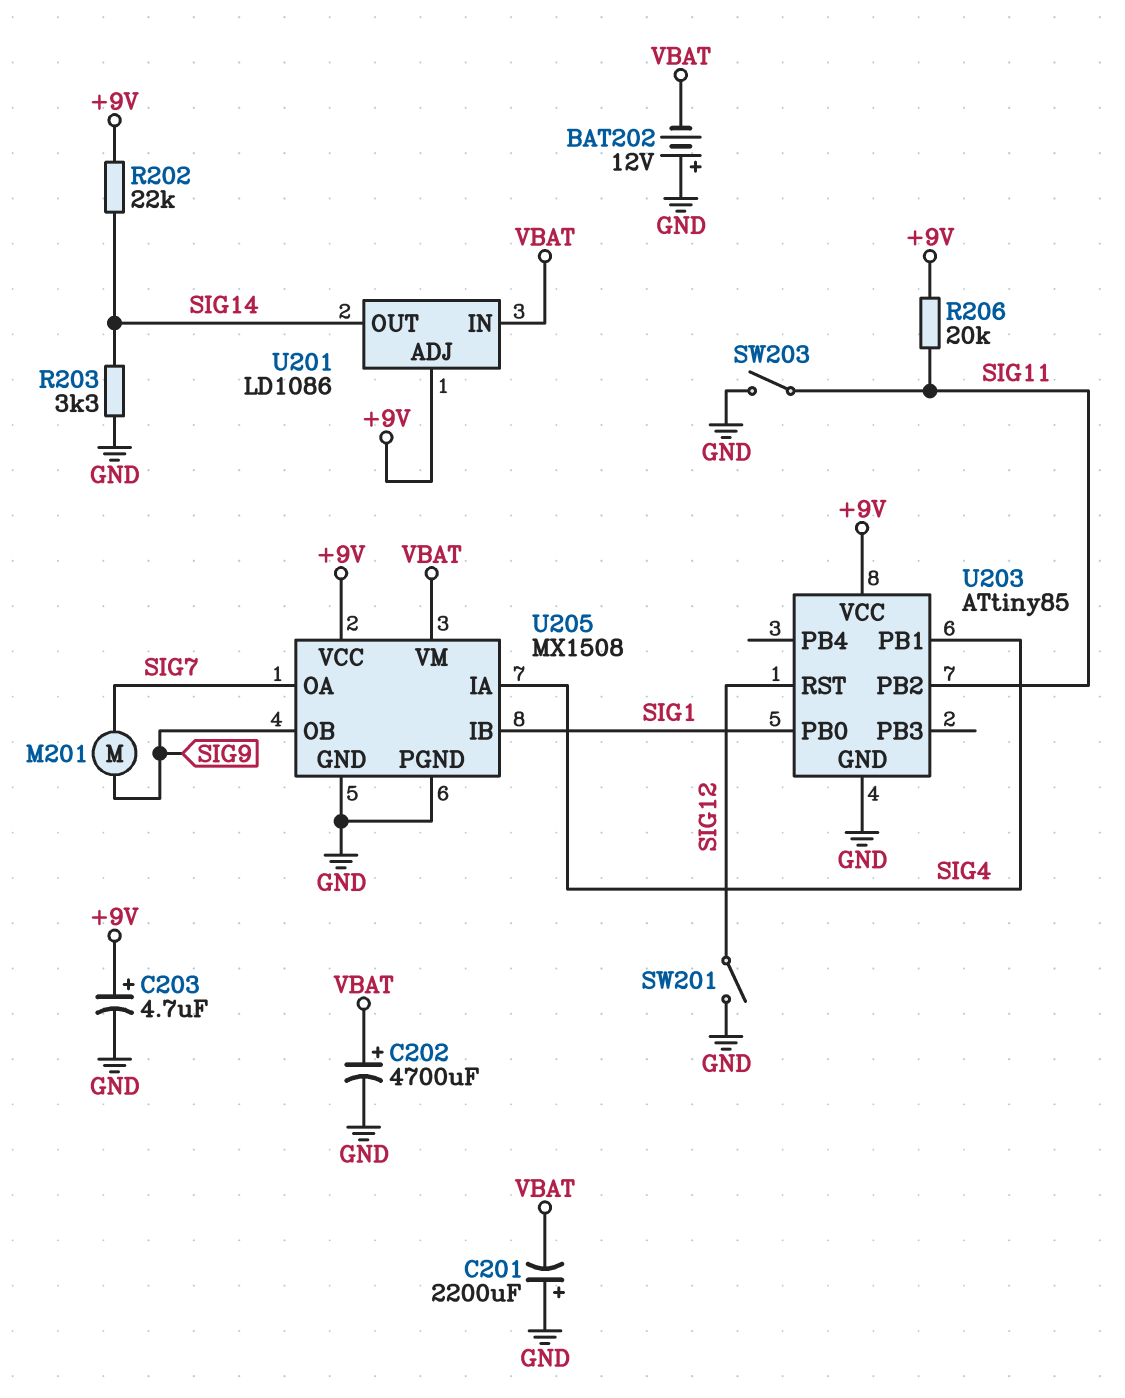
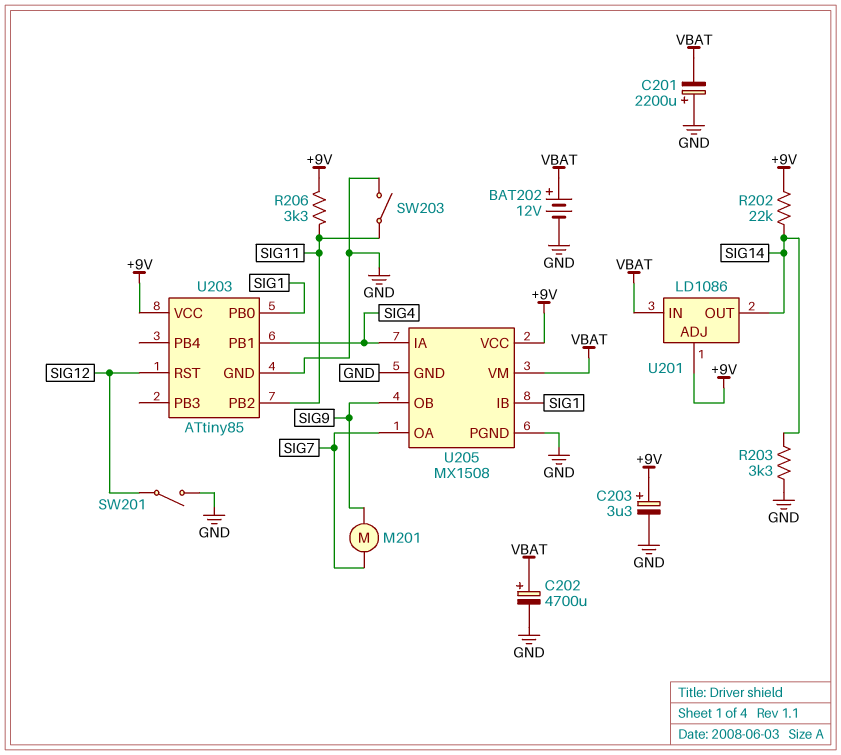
BAT202: 12V (plus GND, minus VBAT) -> 12V (plus VBAT, minus GND)
C203: 4.7uF (plus +9V, minus GND) -> 3.3uF (plus +9V, minus GND)
R206: 20k (+9V, SIG11) -> 3.3k (+9V, SIG11)

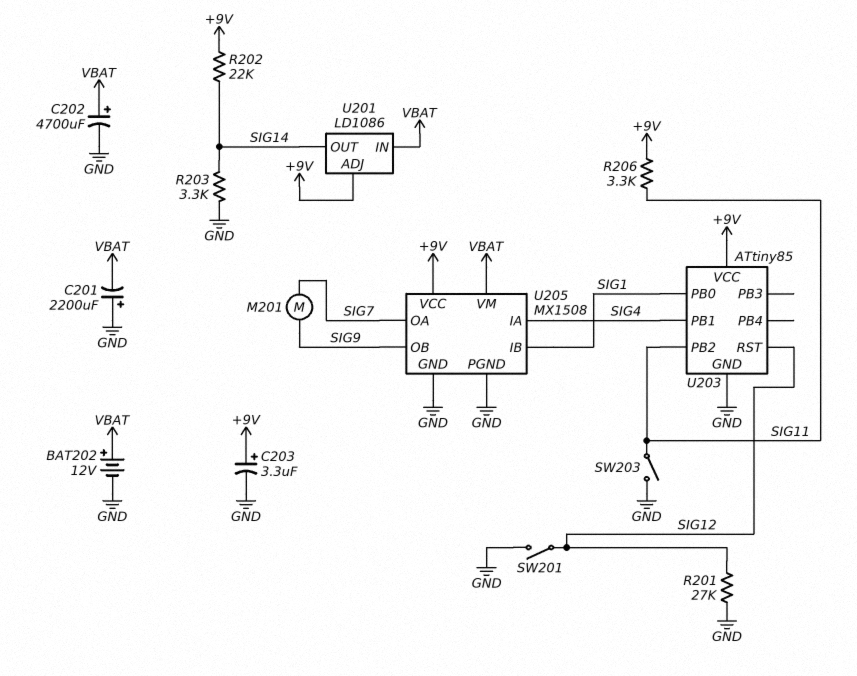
R201: none -> 27k (GND, SIG12)

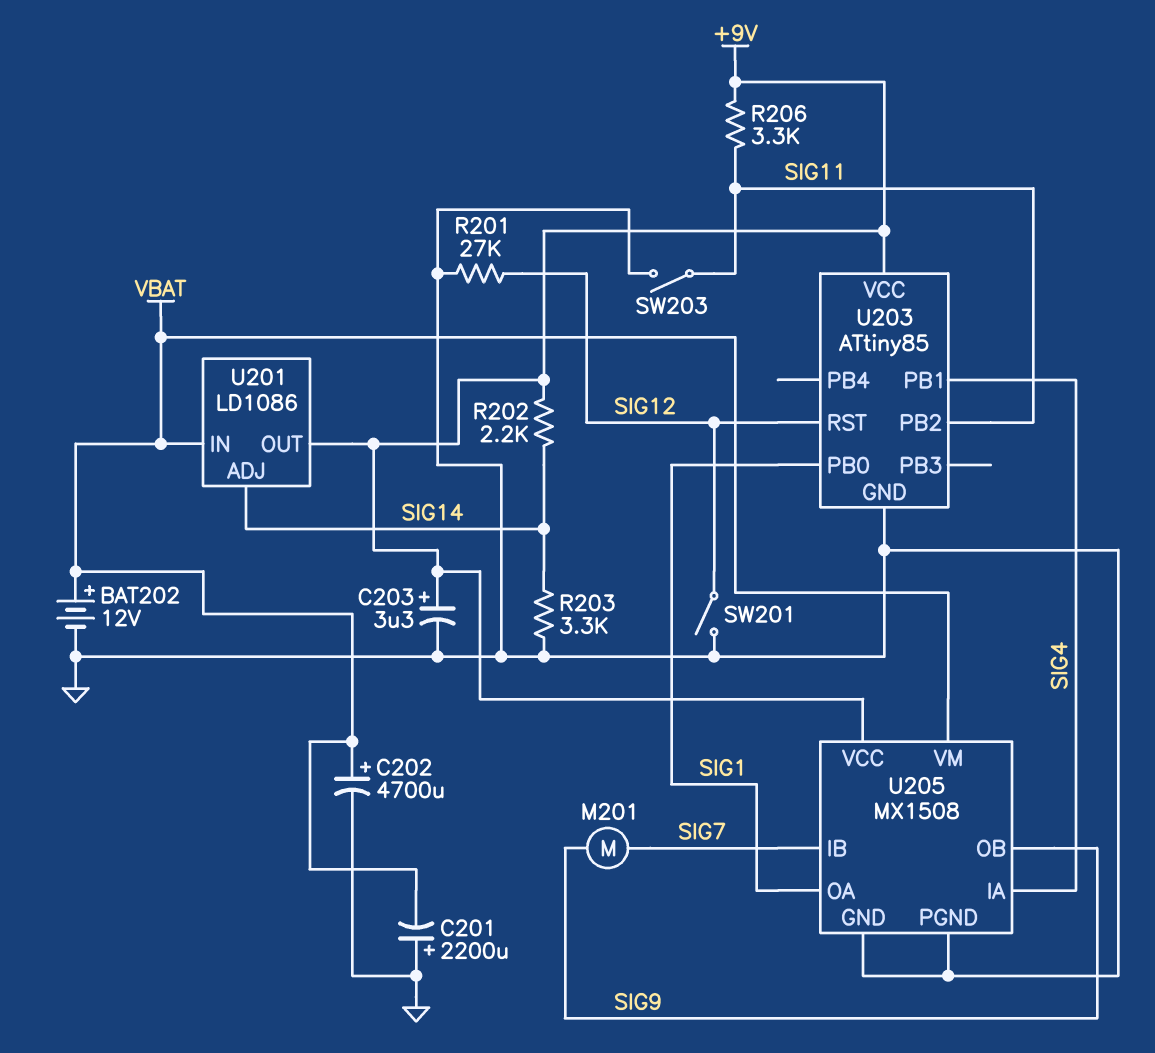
R202: 22k (+9V, SIG14) -> 2.2k (+9V, SIG14)
U201 pin ADJ: +9V -> SIG14
U201 pin OUT: SIG14 -> +9V
U205 pin IB: SIG1 -> SIG7
U205 pin OA: SIG7 -> SIG1

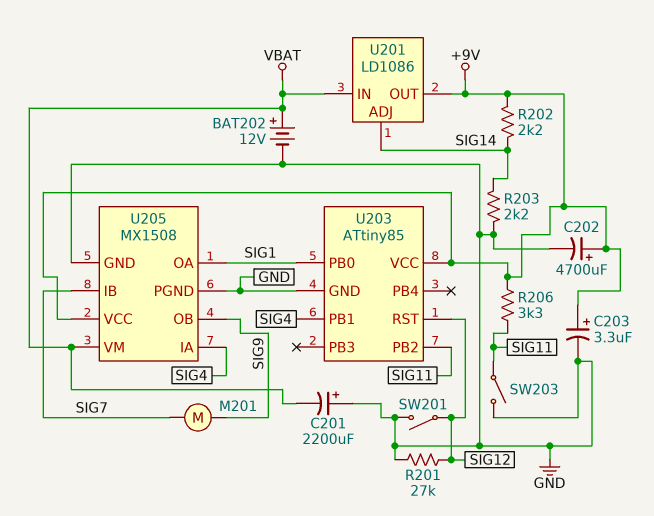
C202: 4700uF (plus VBAT, minus GND) -> 4700uF (plus +9V, minus GND)
R203: 3.3k (GND, SIG14) -> 2.2k (GND, SIG14)

